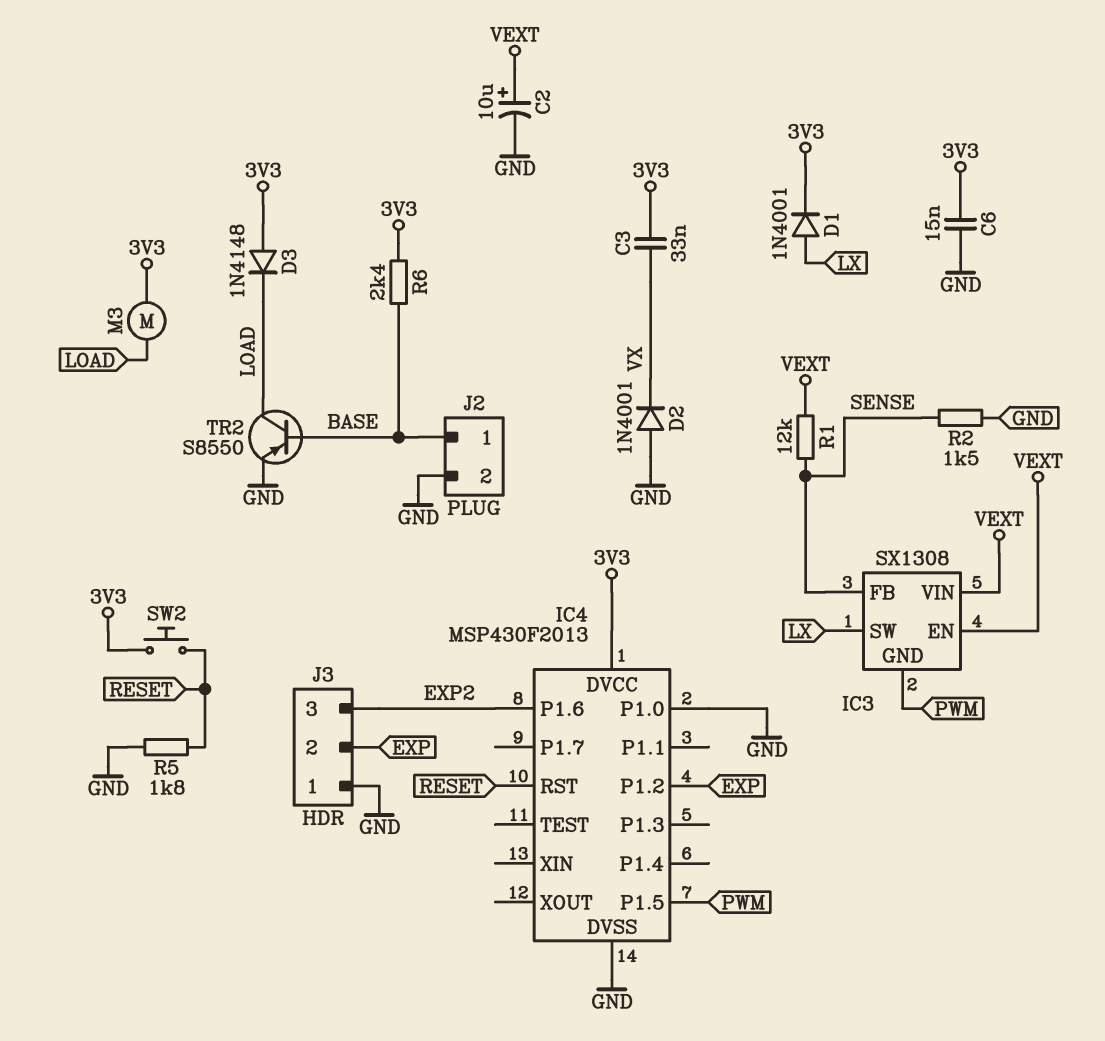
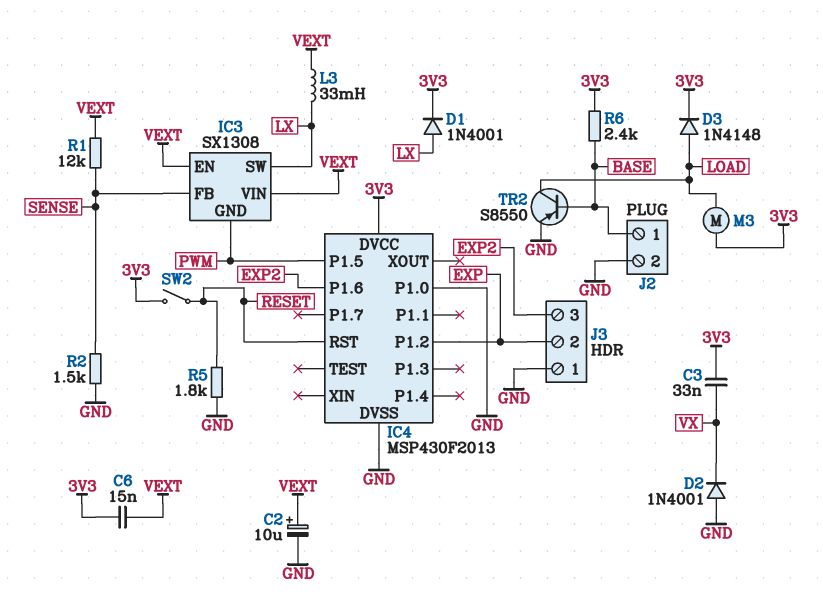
C6: 15nF (3V3, GND) -> 15nF (3V3, VEXT)
D3: diode 1N4148 (A 3V3, K LOAD) -> diode 1N4148 (A LOAD, K 3V3)
L3: none -> 33mH (LX, VEXT)
SW2: button (3V3, RESET) -> switch (3V3, RESET)

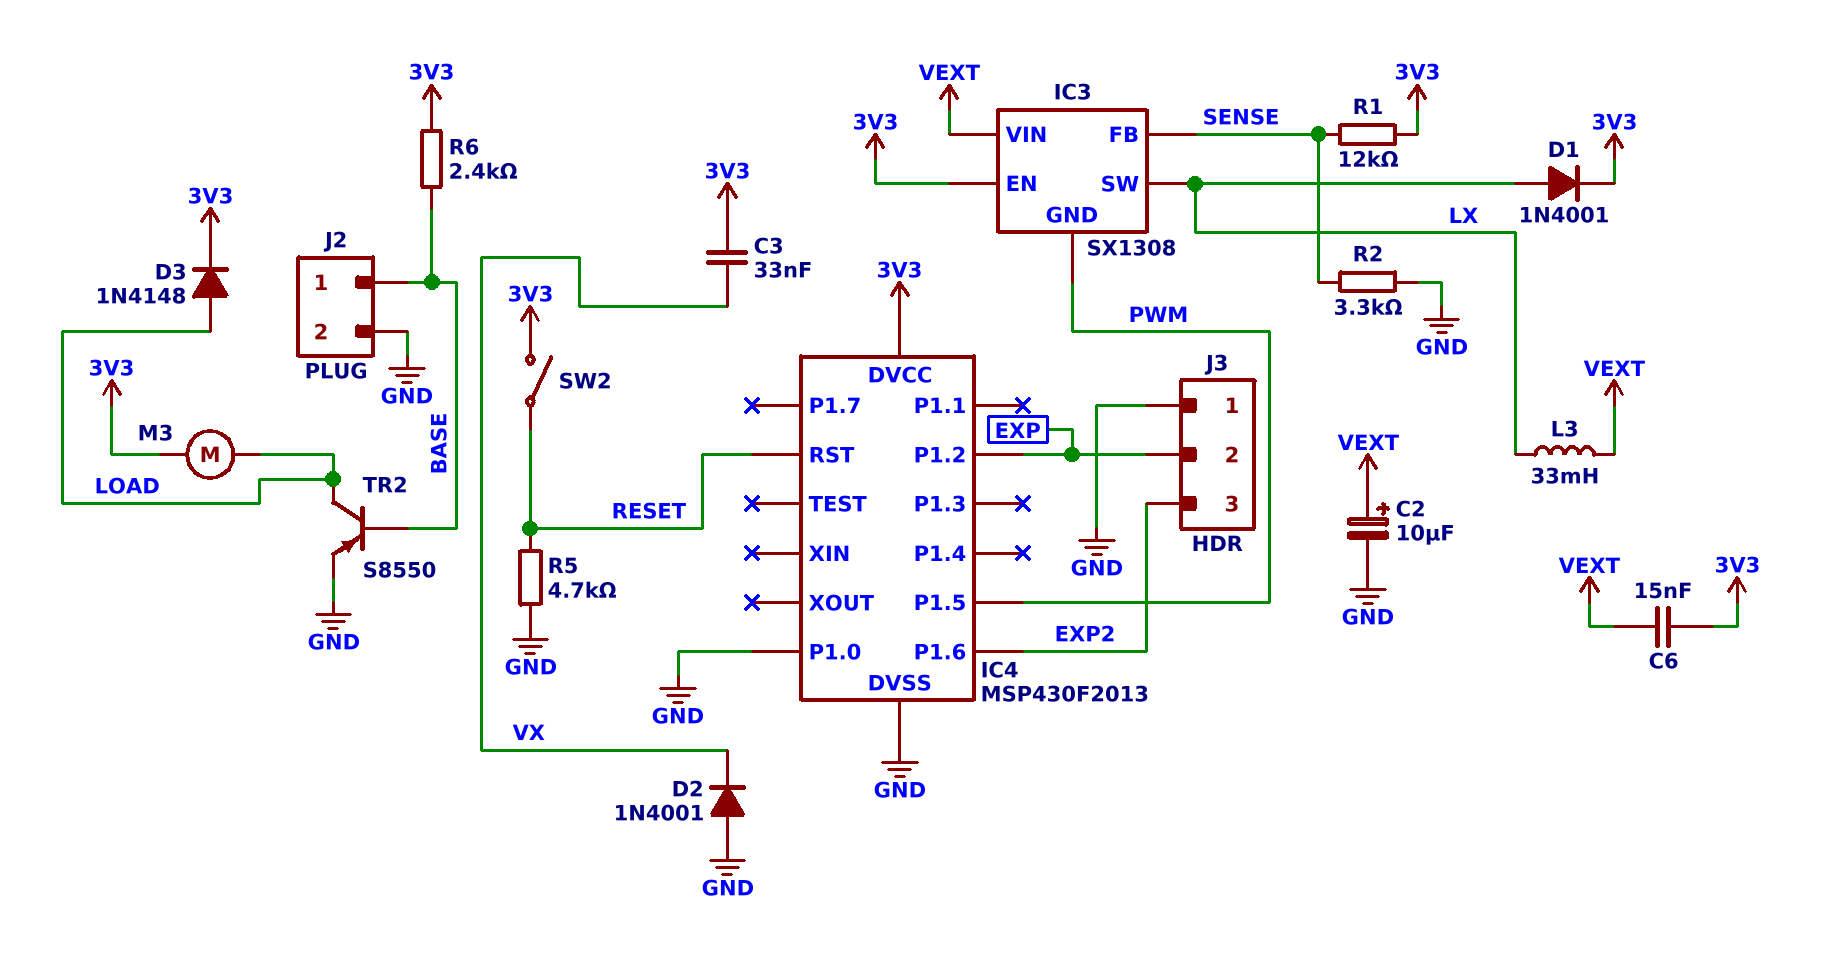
IC3 pin EN: VEXT -> 3V3
R1: 12k (SENSE, VEXT) -> 12k (3V3, SENSE)
R2: 1.5k (GND, SENSE) -> 3.3k (GND, SENSE)
R5: 1.8k (GND, RESET) -> 4.7k (GND, RESET)

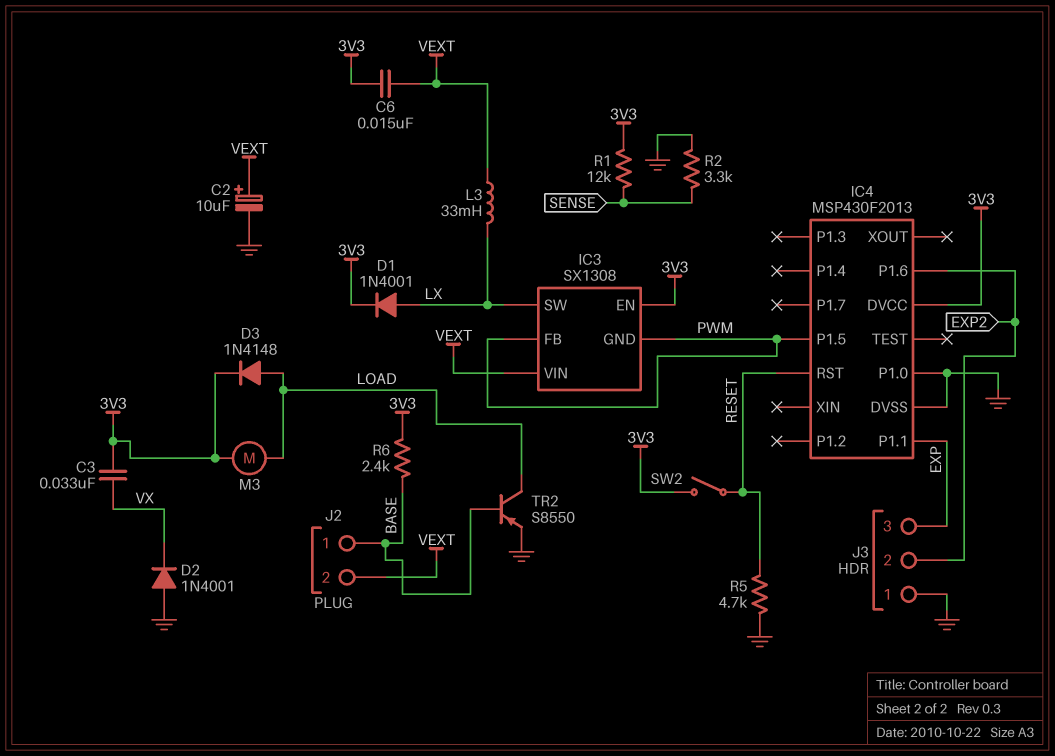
IC3 pin FB: SENSE -> PWM
IC4 pin P1.1: none -> EXP
IC4 pin P1.2: EXP -> none
J2 pin 2: GND -> VEXT
J3 pin 2: EXP -> EXP2
J3 pin 3: EXP2 -> EXP

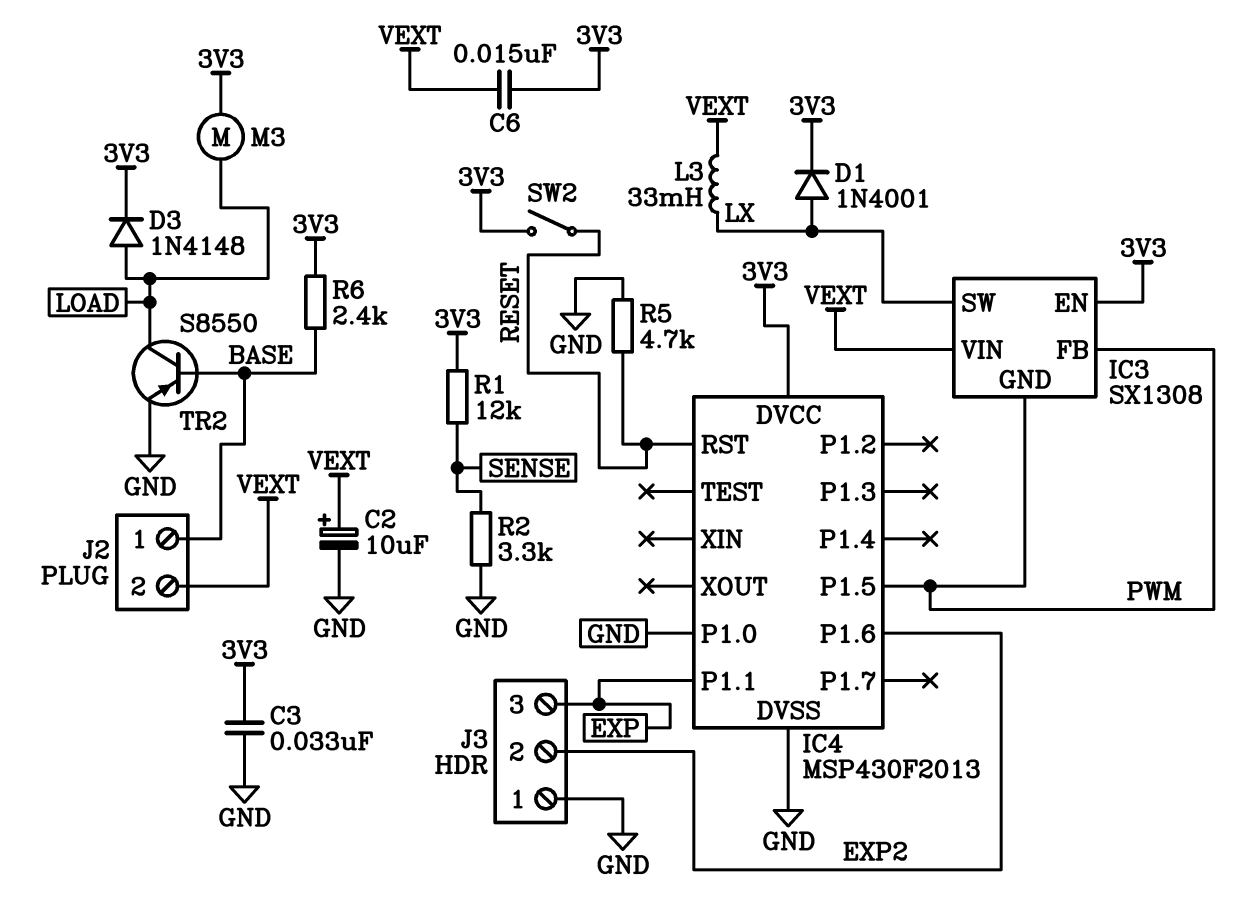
C3: 33nF (3V3, VX) -> 33nF (3V3, GND)
D2: diode 1N4001 (A GND, K VX) -> none

